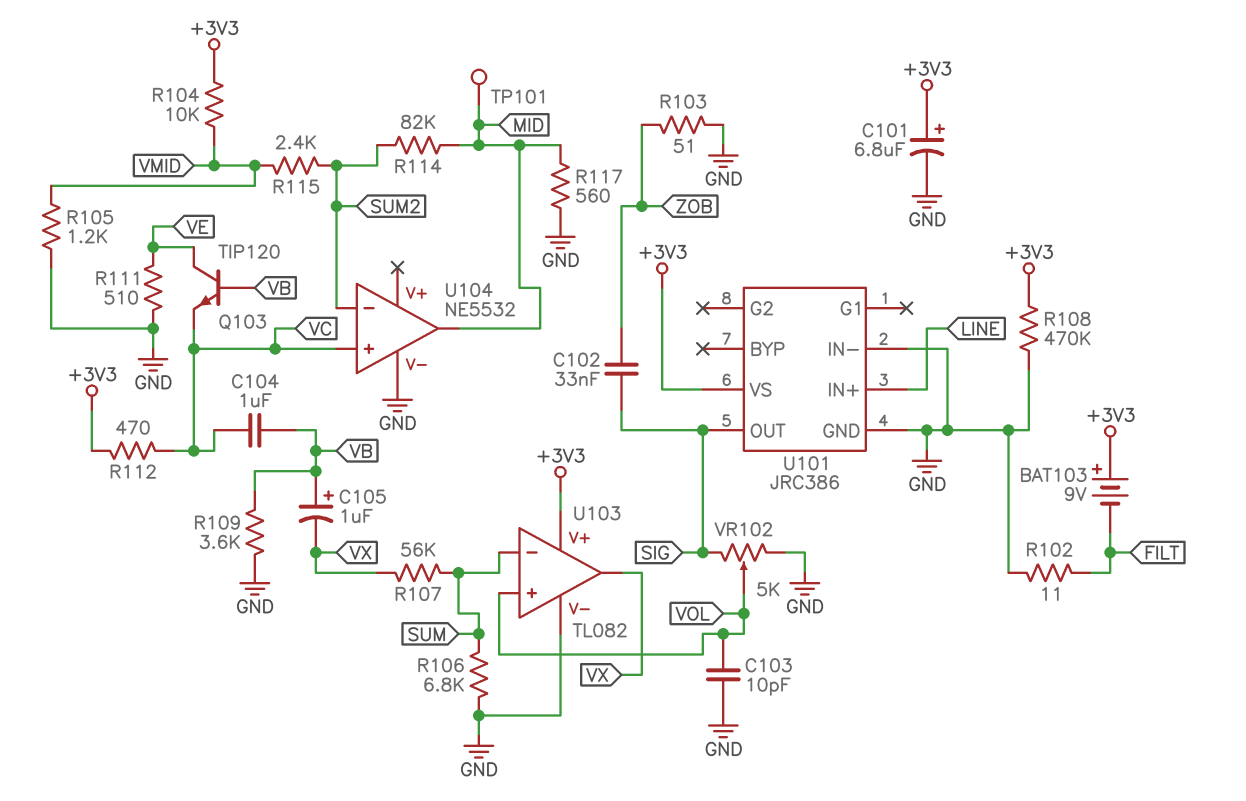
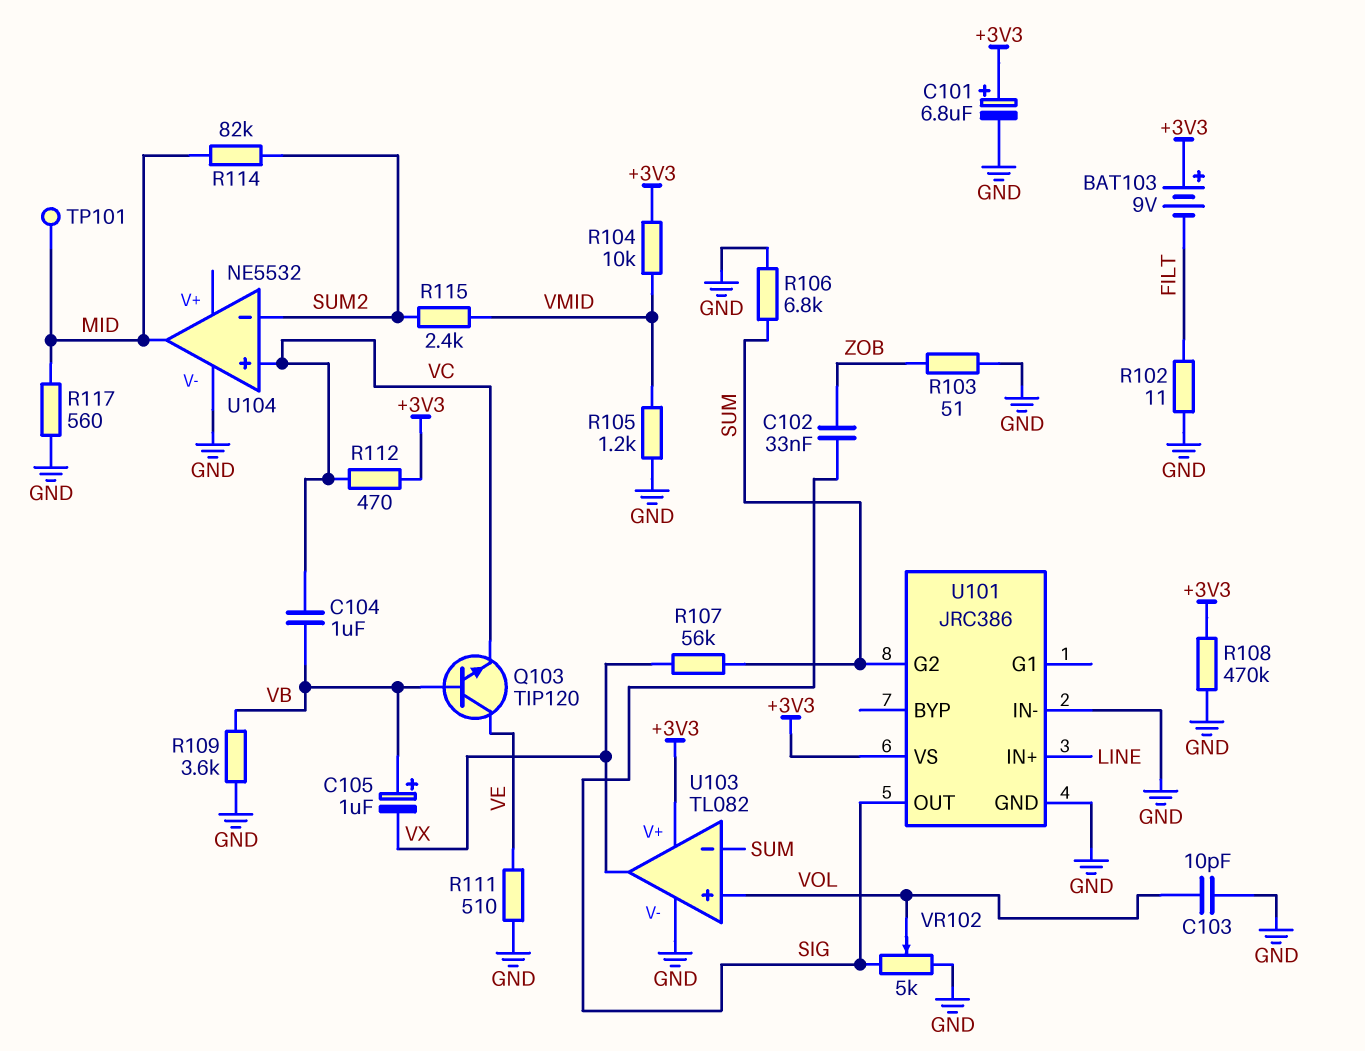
U101 pin G2: none -> SUM

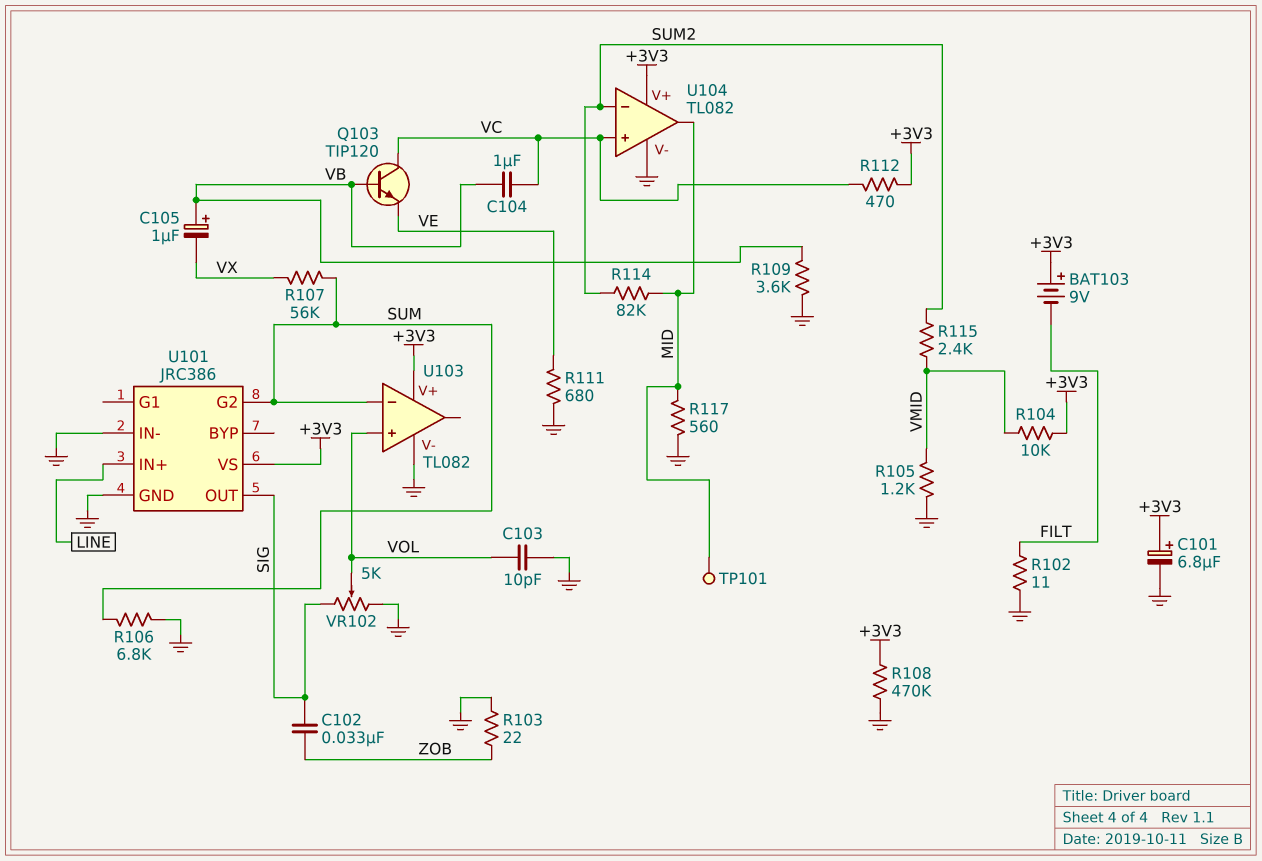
Q103: NPN TIP120 (B VB, C VE, E VC) -> NPN TIP120 (B VB, C VC, E VE)
R103: 51 (GND, ZOB) -> 22 (GND, ZOB)
R111: 510 (GND, VE) -> 680 (GND, VE)
U103 pin out: VX -> none
U104: NE5532 -> TL082
U104 pin V+: none -> +3V3

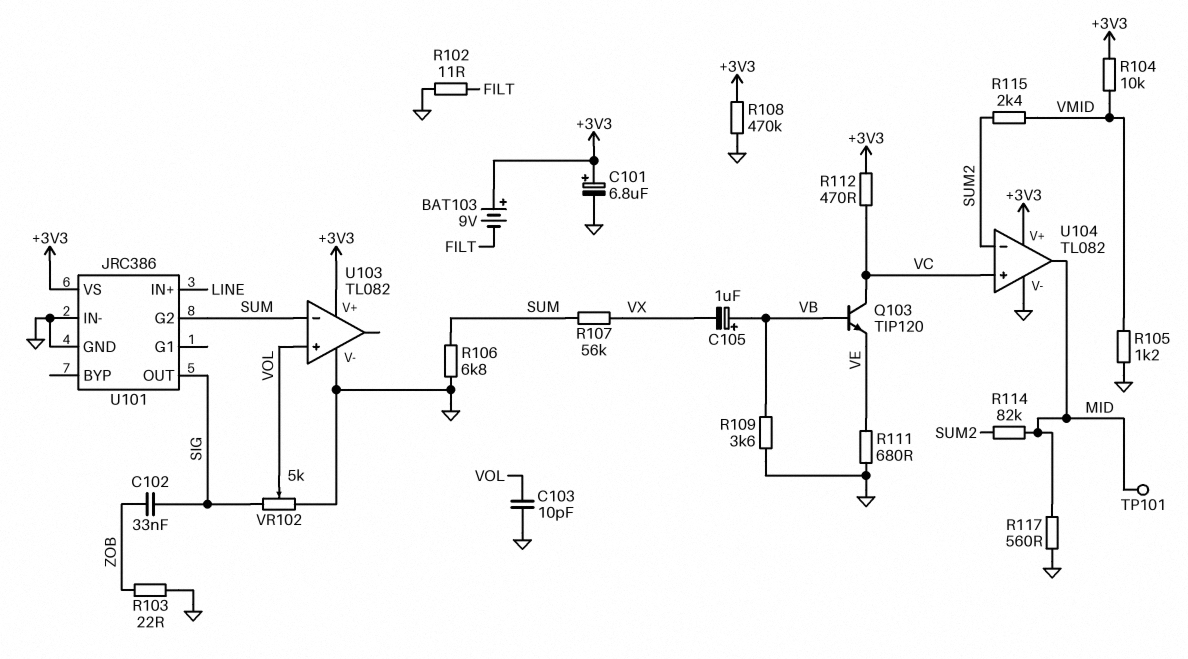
C104: 1uF (VB, VC) -> none

